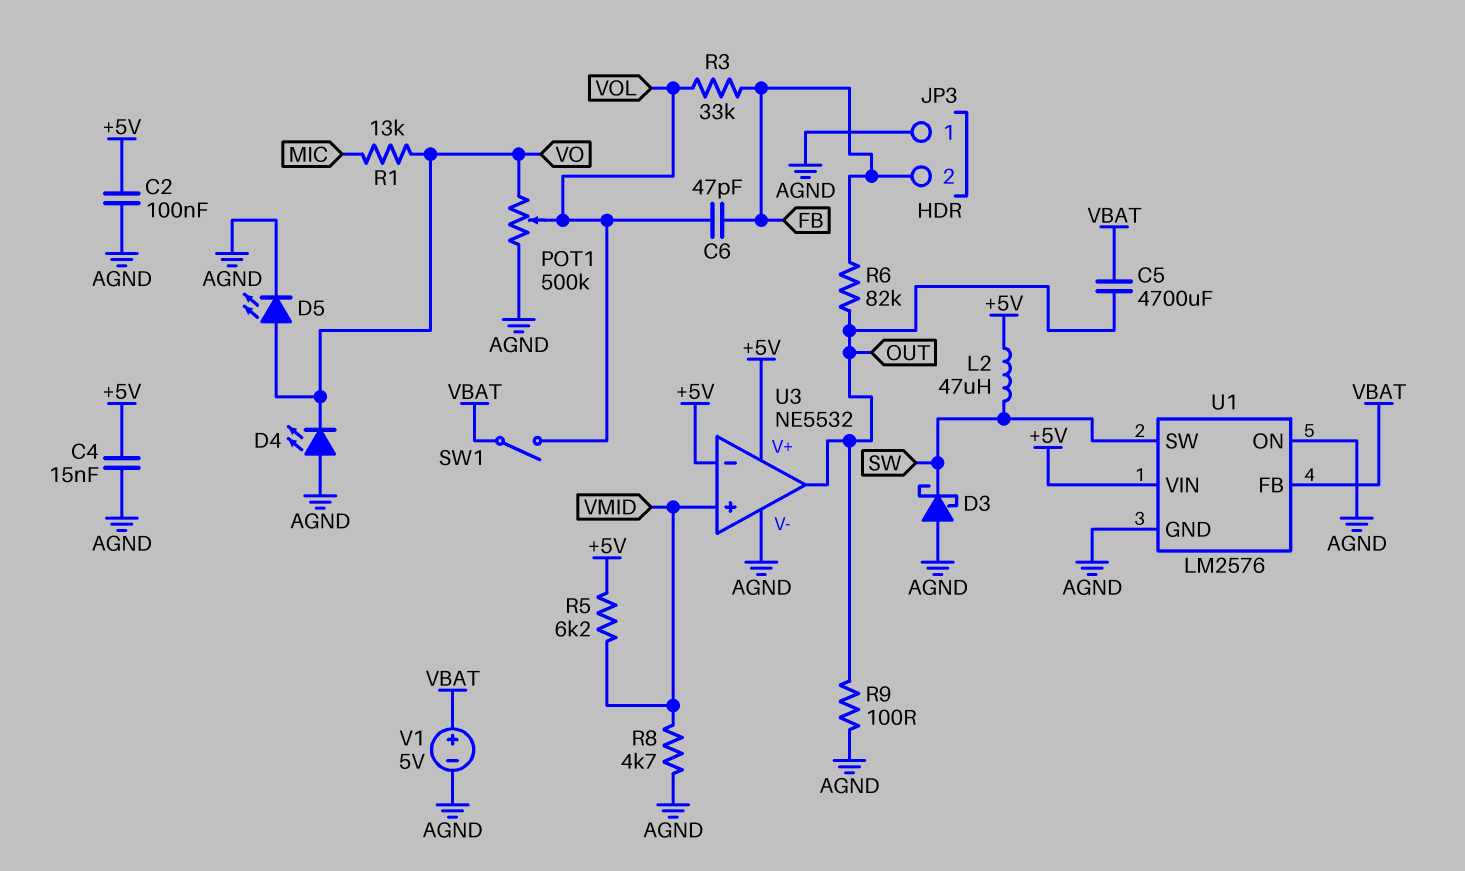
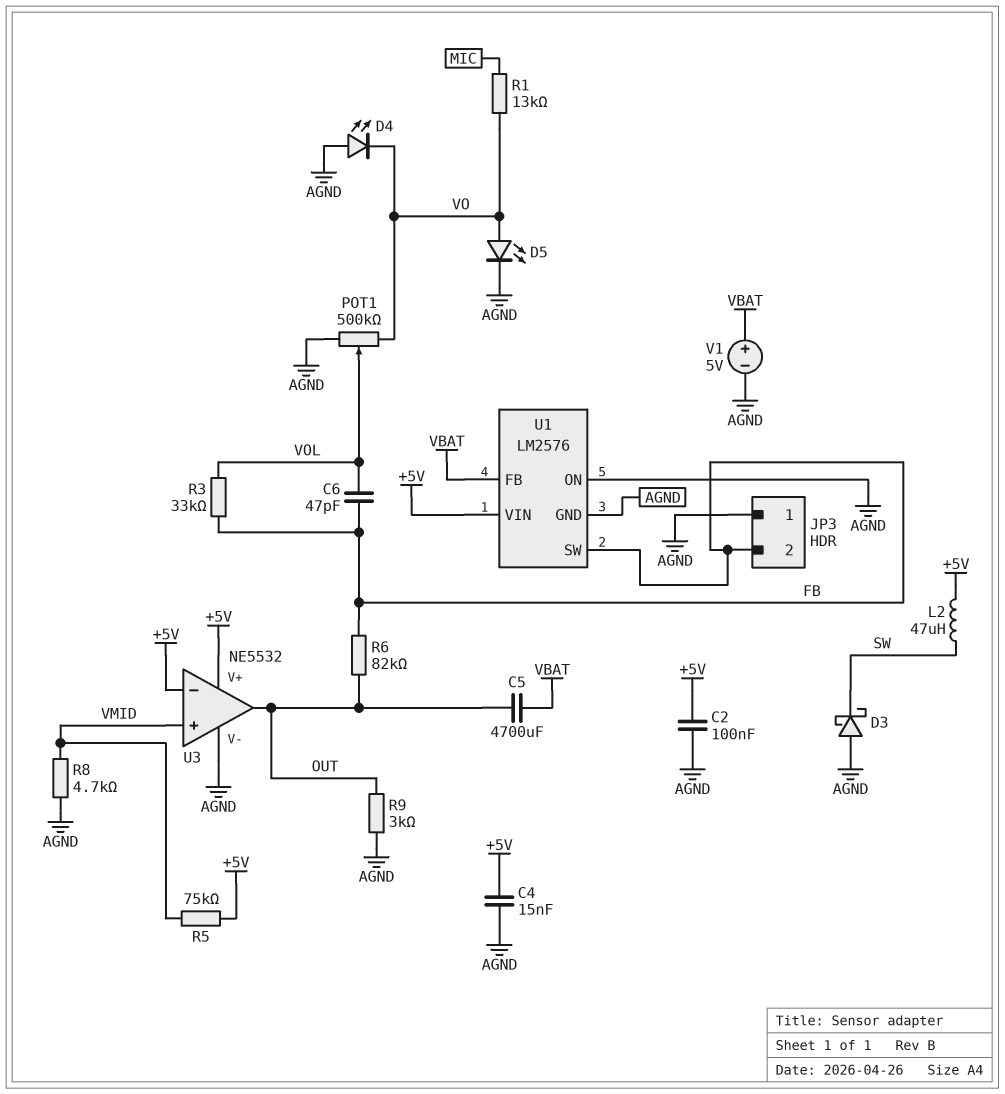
R5: 6.2k (+5V, VMID) -> 75k (+5V, VMID)
R9: 100 (AGND, OUT) -> 3k (AGND, OUT)
SW1: switch (VBAT, VOL) -> none
U1 pin SW: SW -> FB

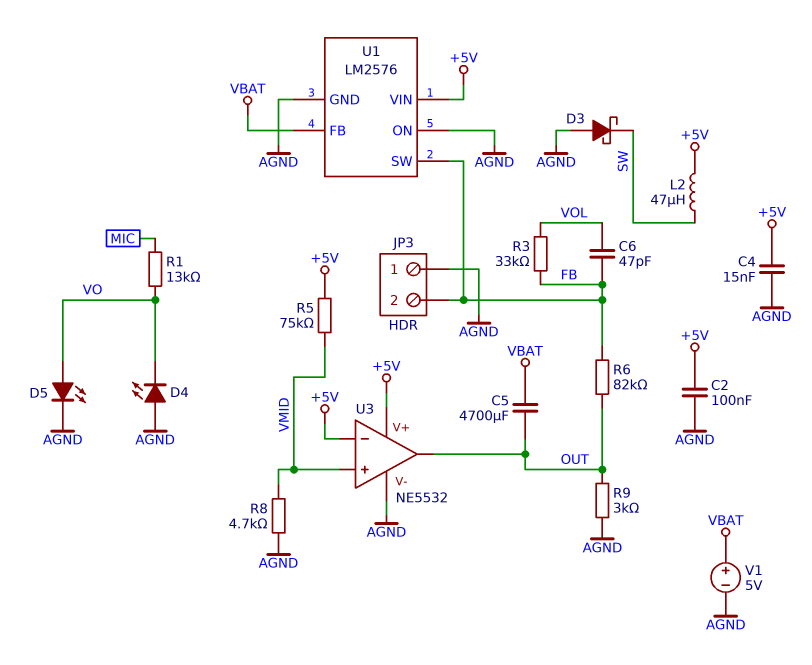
POT1: 500k (AGND, VO, wiper VOL) -> none

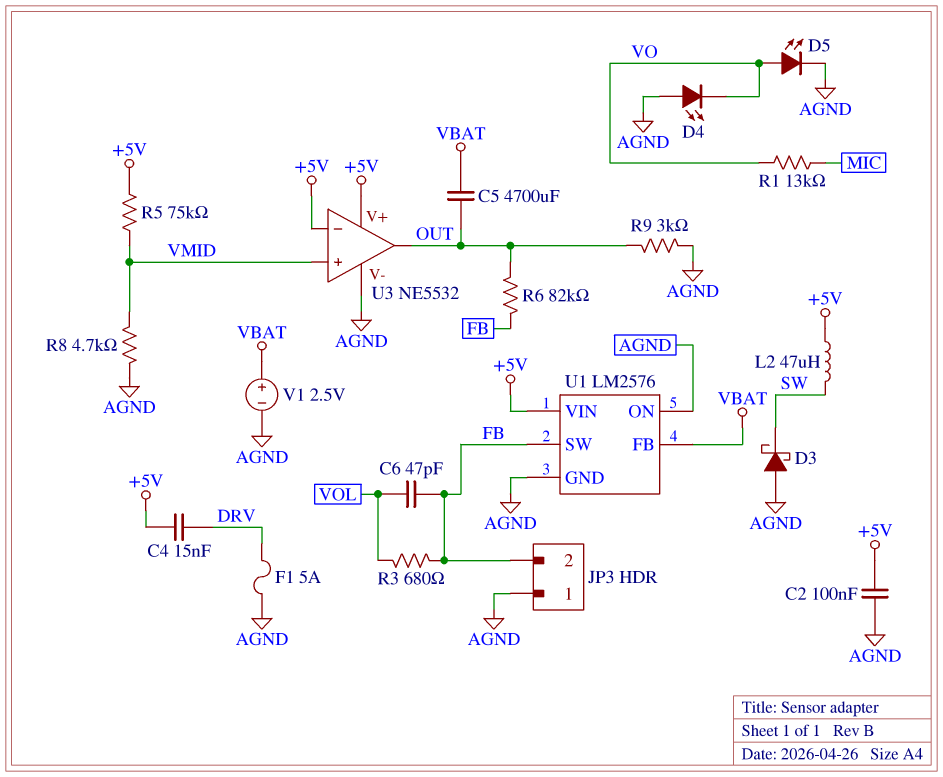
C4: 15nF (+5V, AGND) -> 15nF (+5V, DRV)
F1: none -> 5A (AGND, DRV)
R3: 33k (FB, VOL) -> 680 (FB, VOL)
V1: 5V (plus VBAT, minus AGND) -> 2.5V (plus VBAT, minus AGND)

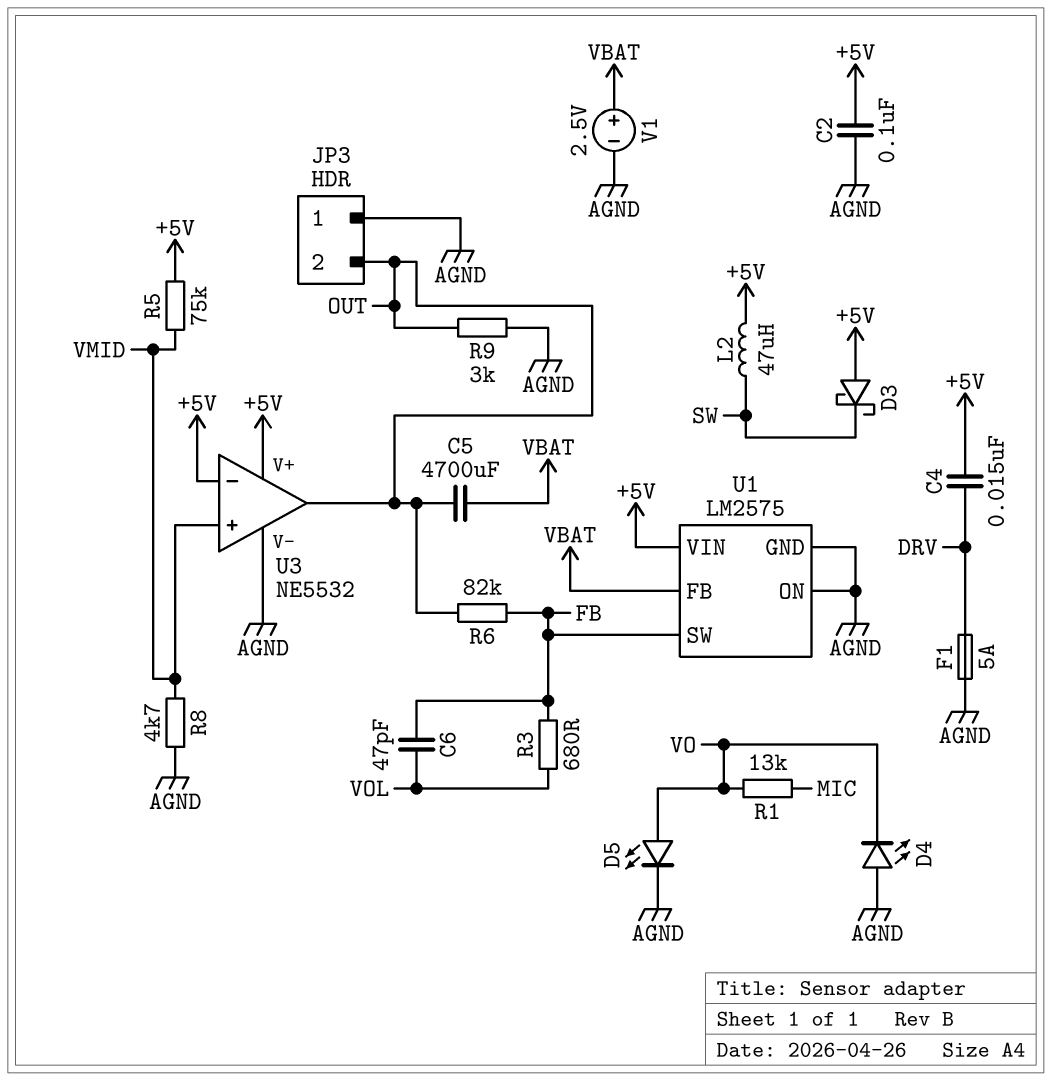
D3: schottky (A AGND, K SW) -> schottky (A +5V, K SW)
JP3 pin 2: FB -> OUT
U1: LM2576 -> LM2575

